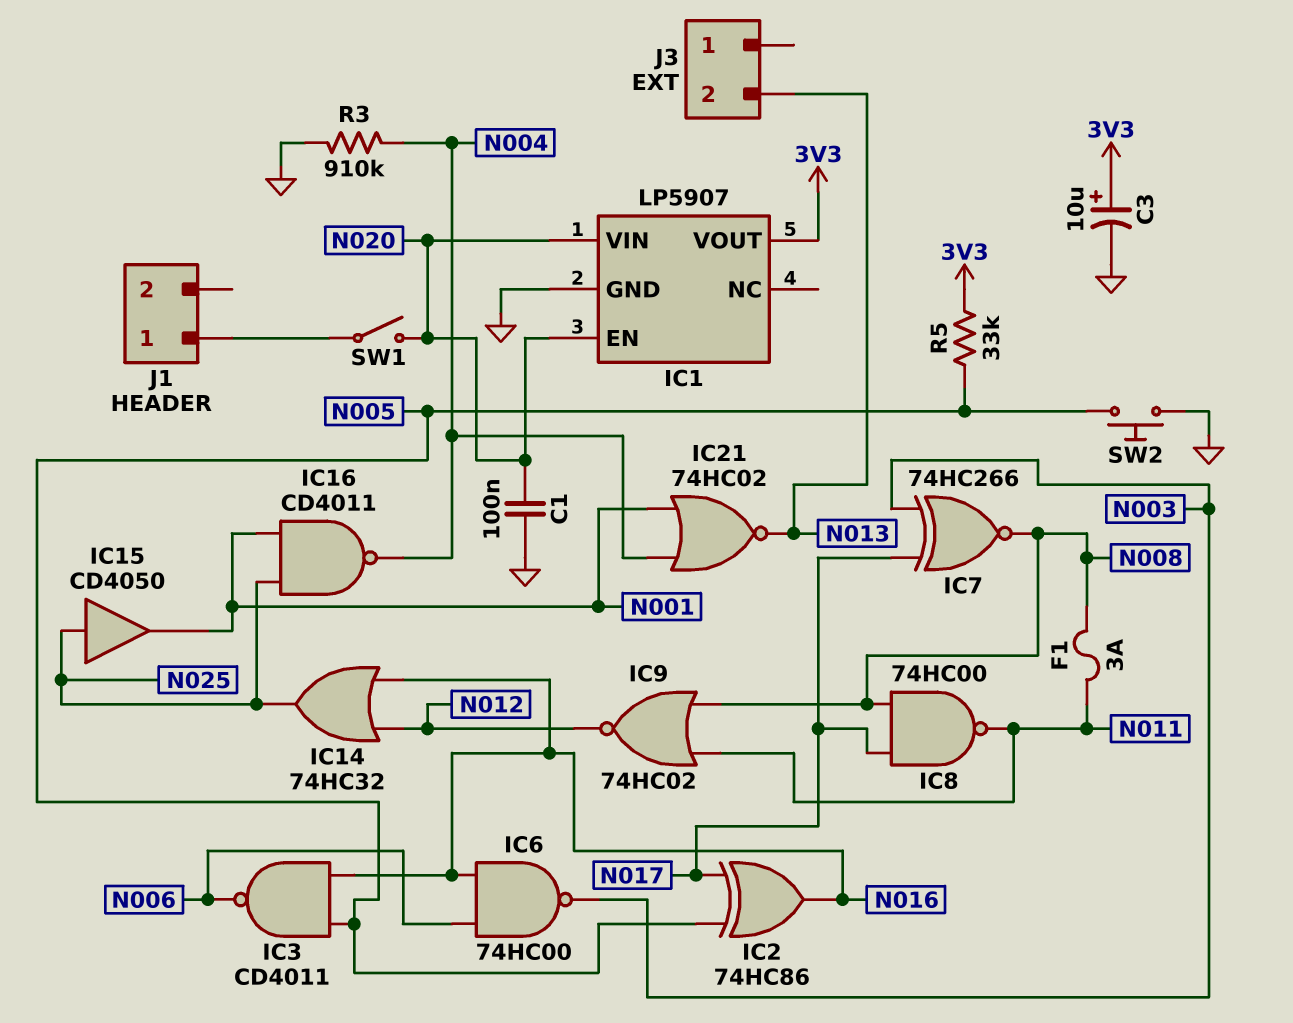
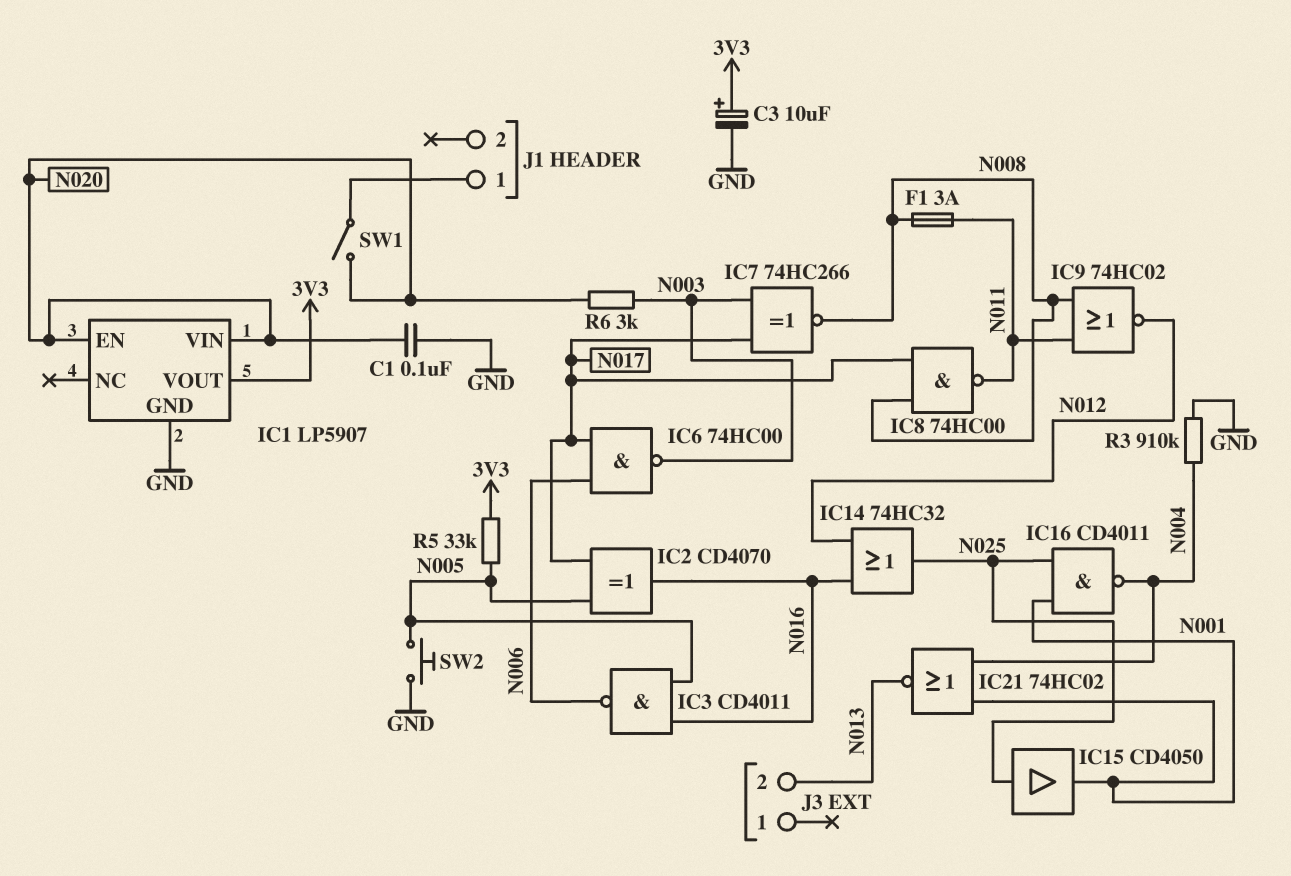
IC2: XOR 74HC86 (in N005, in N017, out N016) -> XOR CD4070 (in N005, in N017, out N016)
IC6: NAND 74HC00 (in N006, in N016, out N003) -> NAND 74HC00 (in N006, in N017, out N003)
R6: none -> 3k (N003, N020)

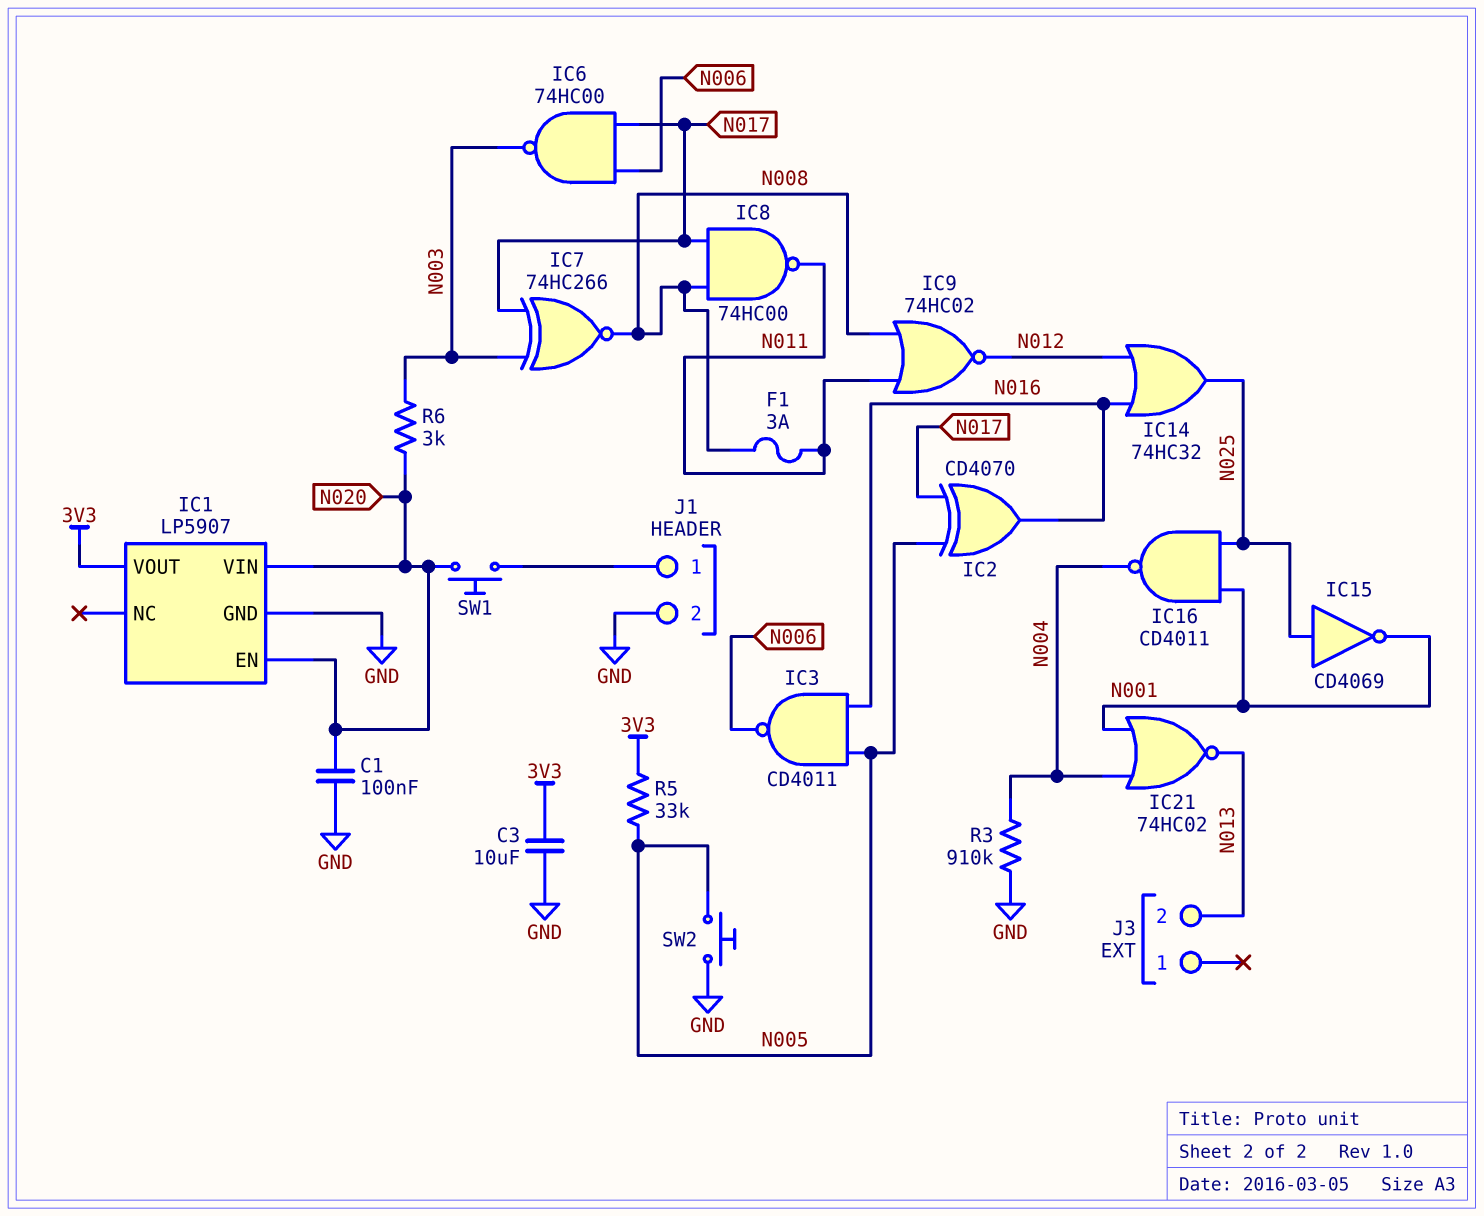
C3: 10uF (plus 3V3, minus GND) -> 10uF (3V3, GND)
IC15: buffer CD4050 (in N025, out N001) -> NOT CD4069 (in N025, out N001)
J1 pin 2: none -> GND
SW1: switch (J1/1, N020) -> button (J1/1, N020)

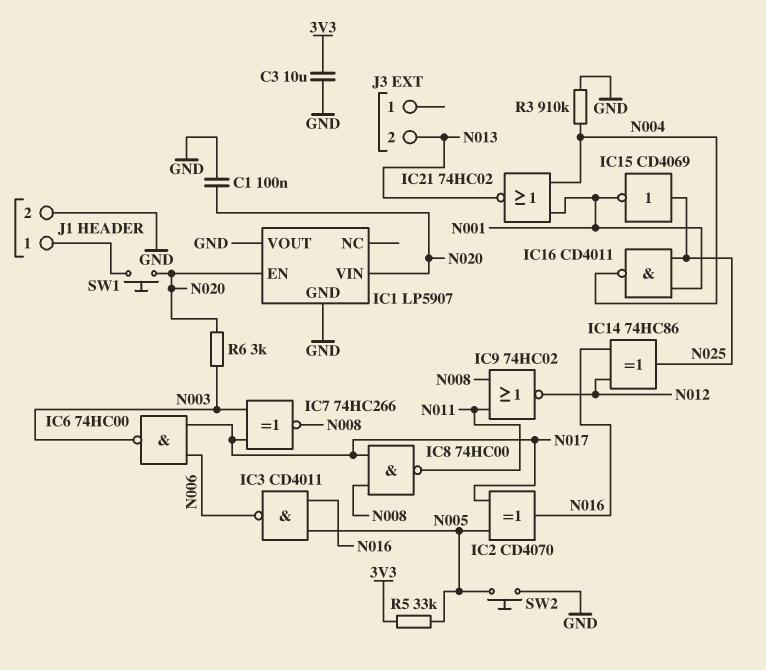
F1: 3A (N008, N011) -> none
IC1 pin VOUT: 3V3 -> GND
IC14: OR 74HC32 (in N012, in N016, out N025) -> XOR 74HC86 (in N012, in N016, out N025)

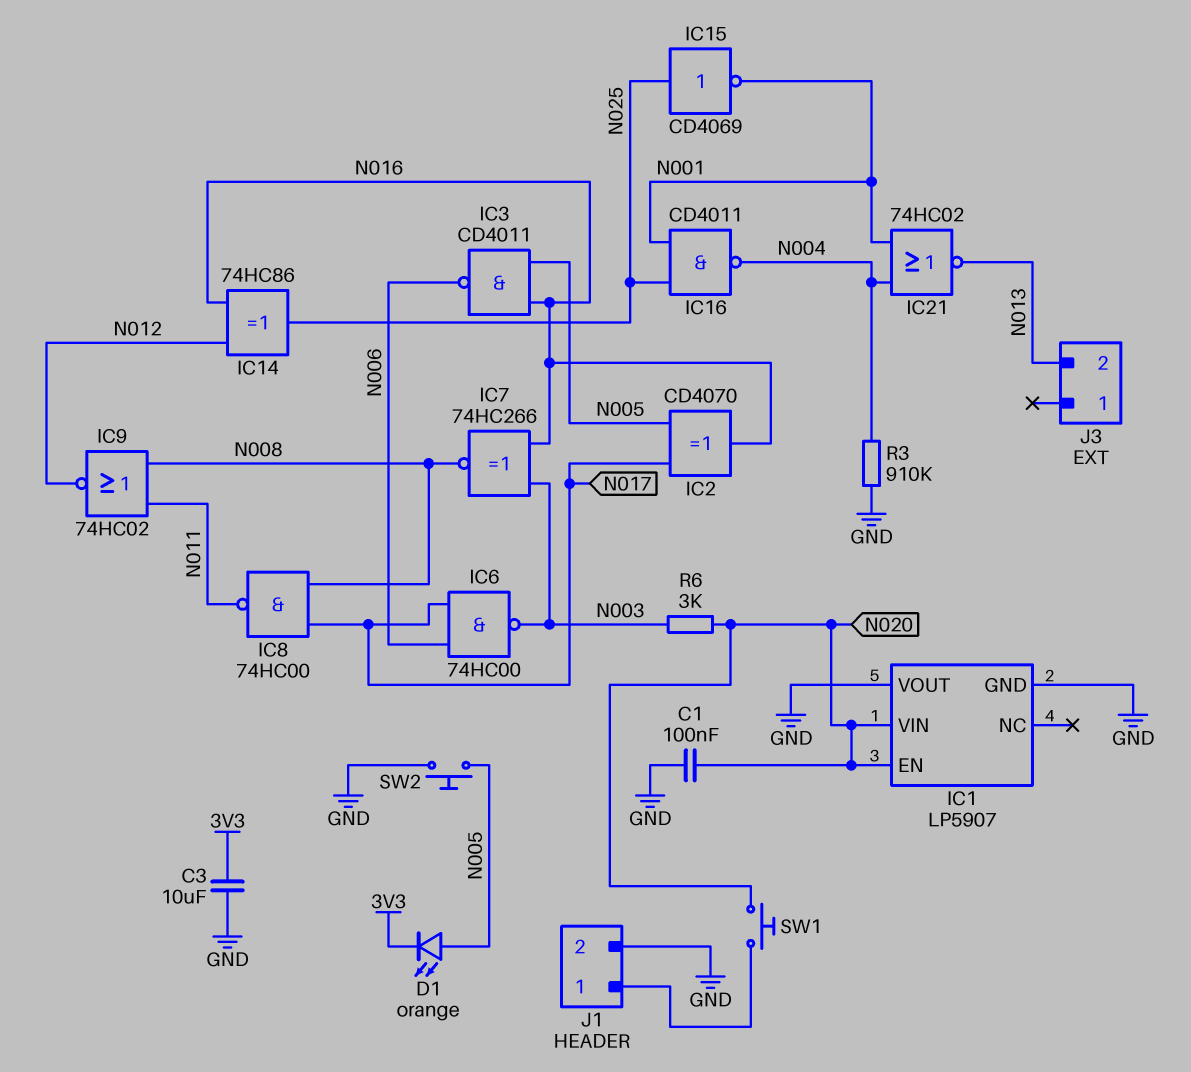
D1: none -> LED orange (A N005, K 3V3)
IC7: XNOR 74HC266 (in N003, in N017, out N008) -> XNOR 74HC266 (in N003, in N016, out N008)
R5: 33k (3V3, N005) -> none

